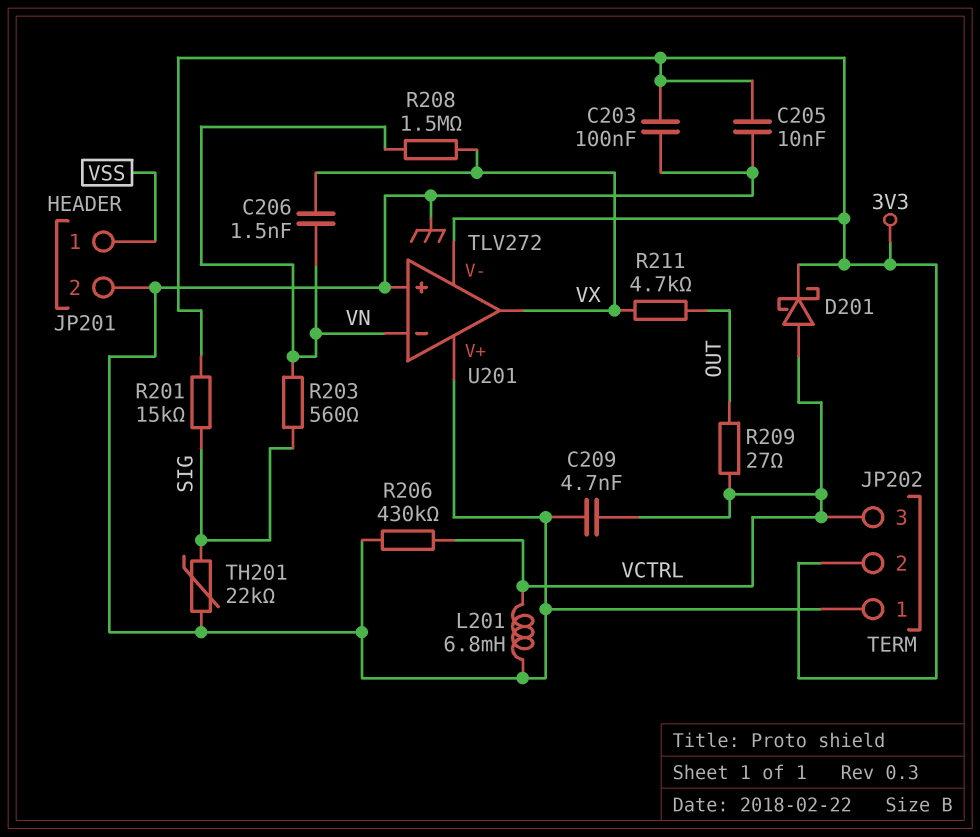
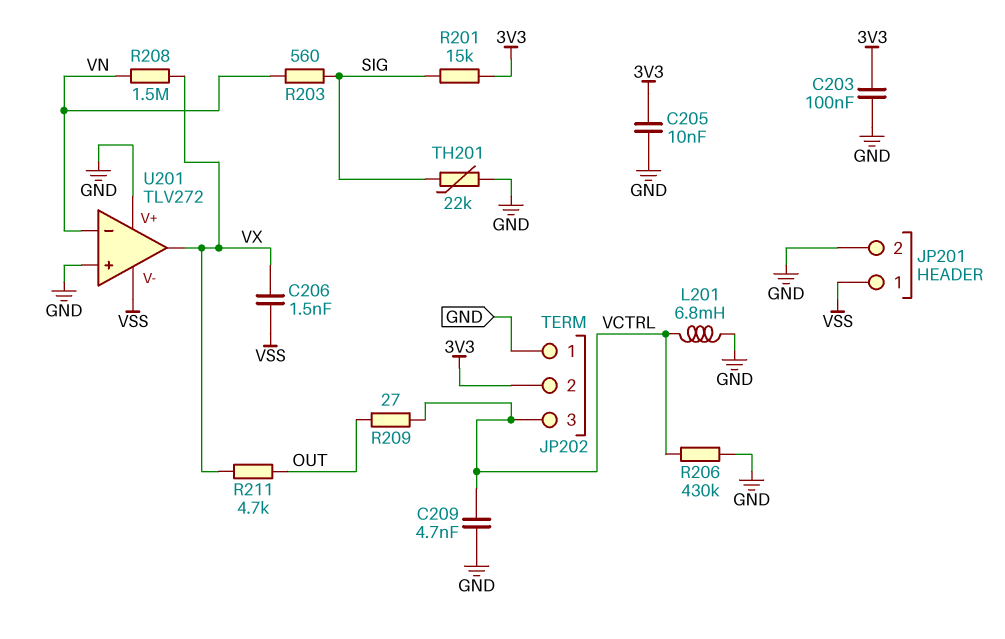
C206: 1.5nF (VN, VX) -> 1.5nF (VSS, VX)
D201: schottky (A VCTRL, K 3V3) -> none
U201 pin V-: 3V3 -> VSS

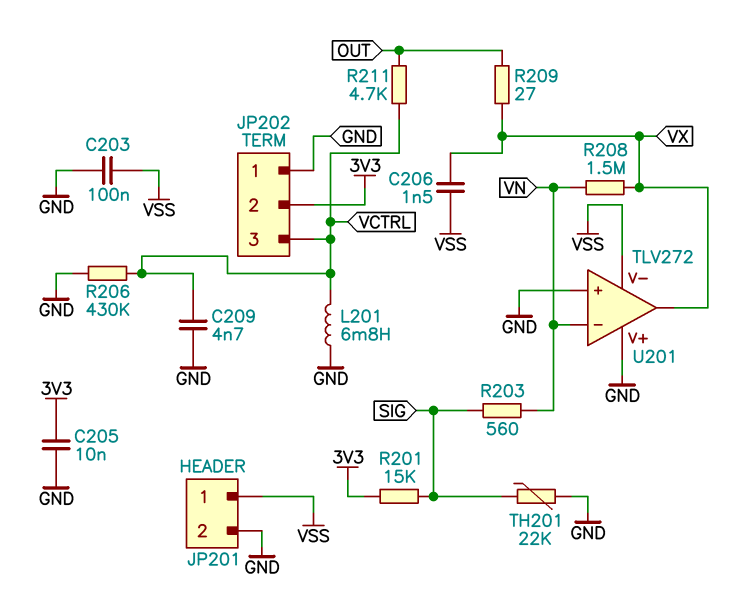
C203: 100nF (3V3, GND) -> 100nF (GND, VSS)
R209: 27 (OUT, VCTRL) -> 27 (OUT, VX)
R211: 4.7k (OUT, VX) -> 4.7k (OUT, VCTRL)

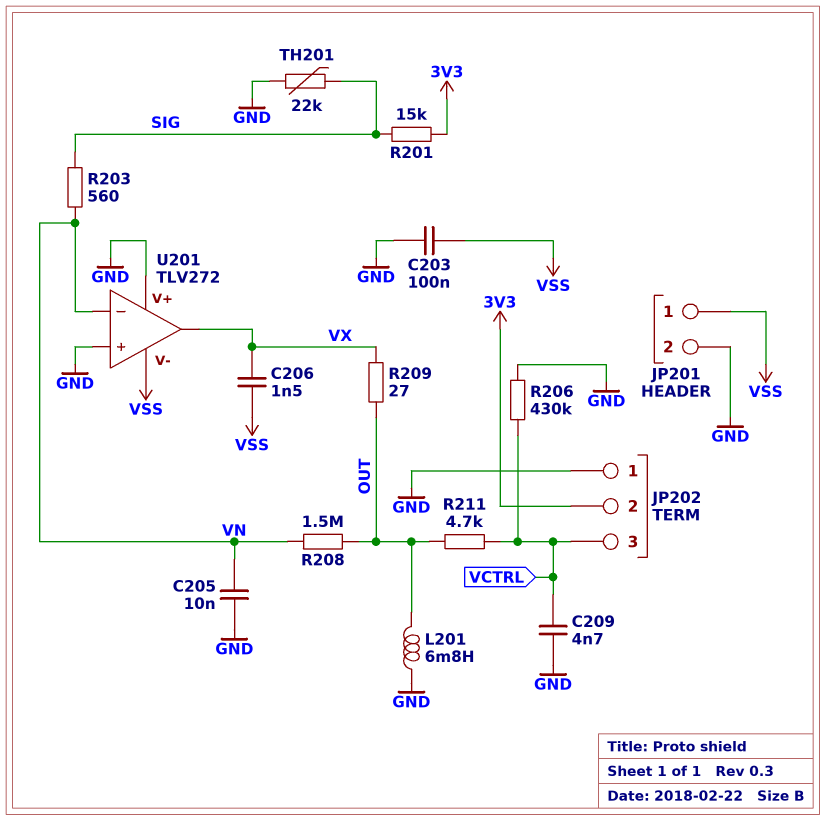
C205: 10nF (3V3, GND) -> 10nF (GND, VN)
L201: 6.8mH (GND, VCTRL) -> 6.8mH (GND, OUT)
R208: 1.5M (VN, VX) -> 1.5M (OUT, VN)

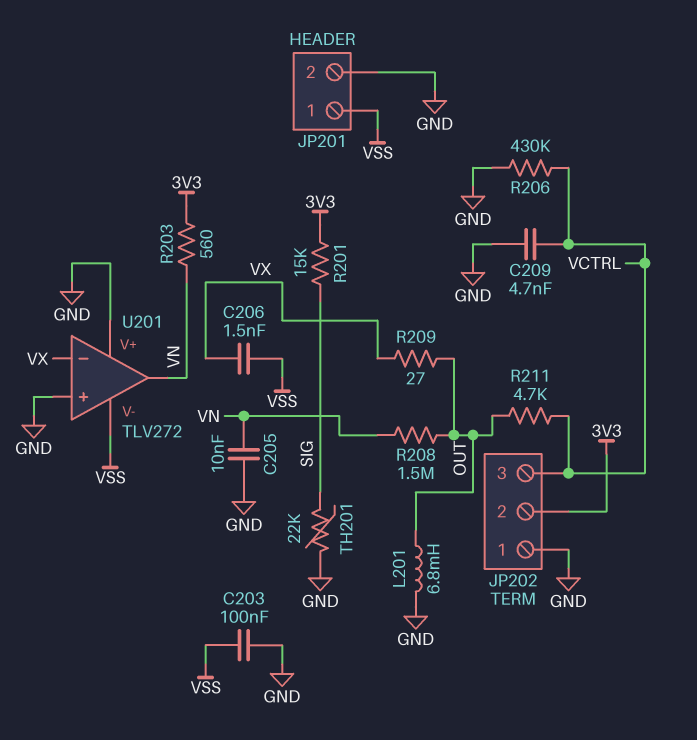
R203: 560 (SIG, VN) -> 560 (3V3, VN)
U201 pin in-: VN -> VX
U201 pin out: VX -> VN

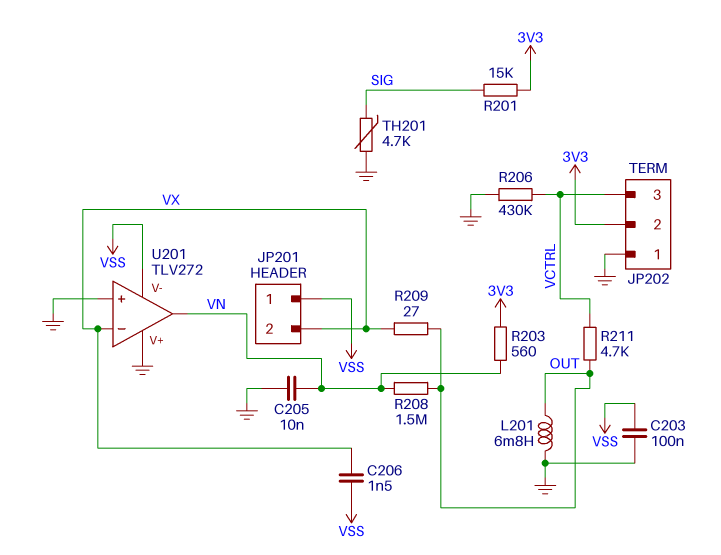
C209: 4.7nF (GND, VCTRL) -> none
JP201 pin 2: GND -> VX
TH201: 22k (GND, SIG) -> 4.7k (GND, SIG)

